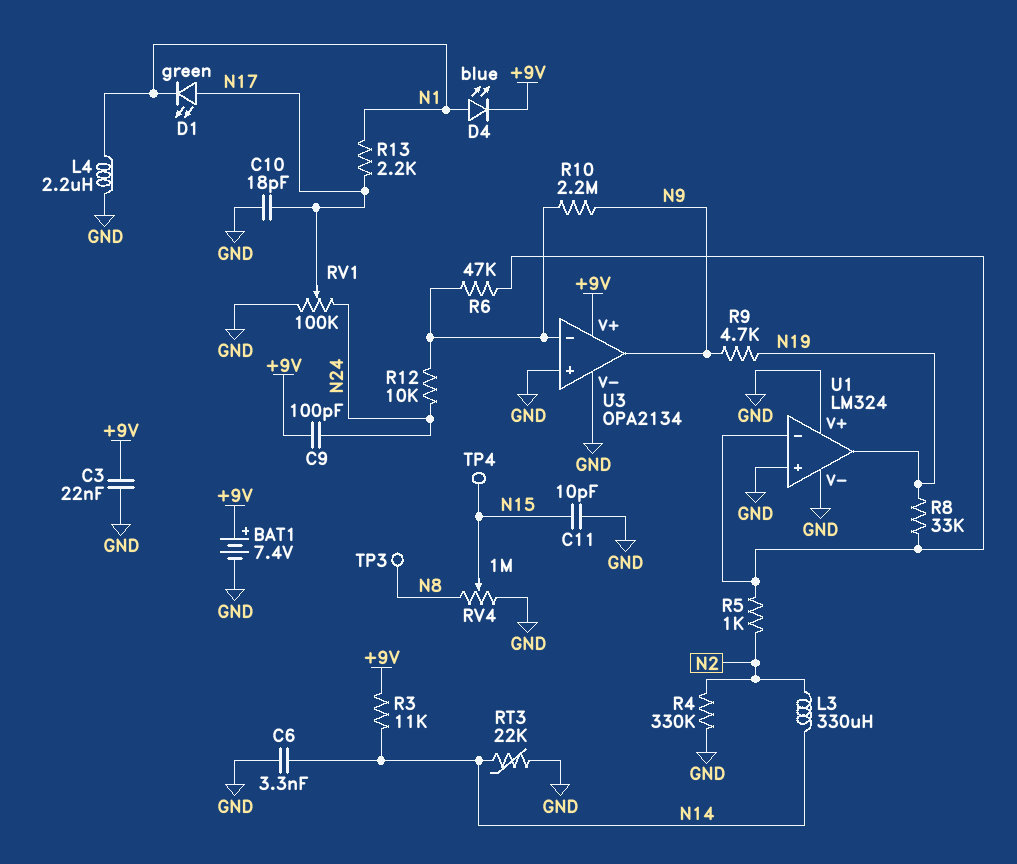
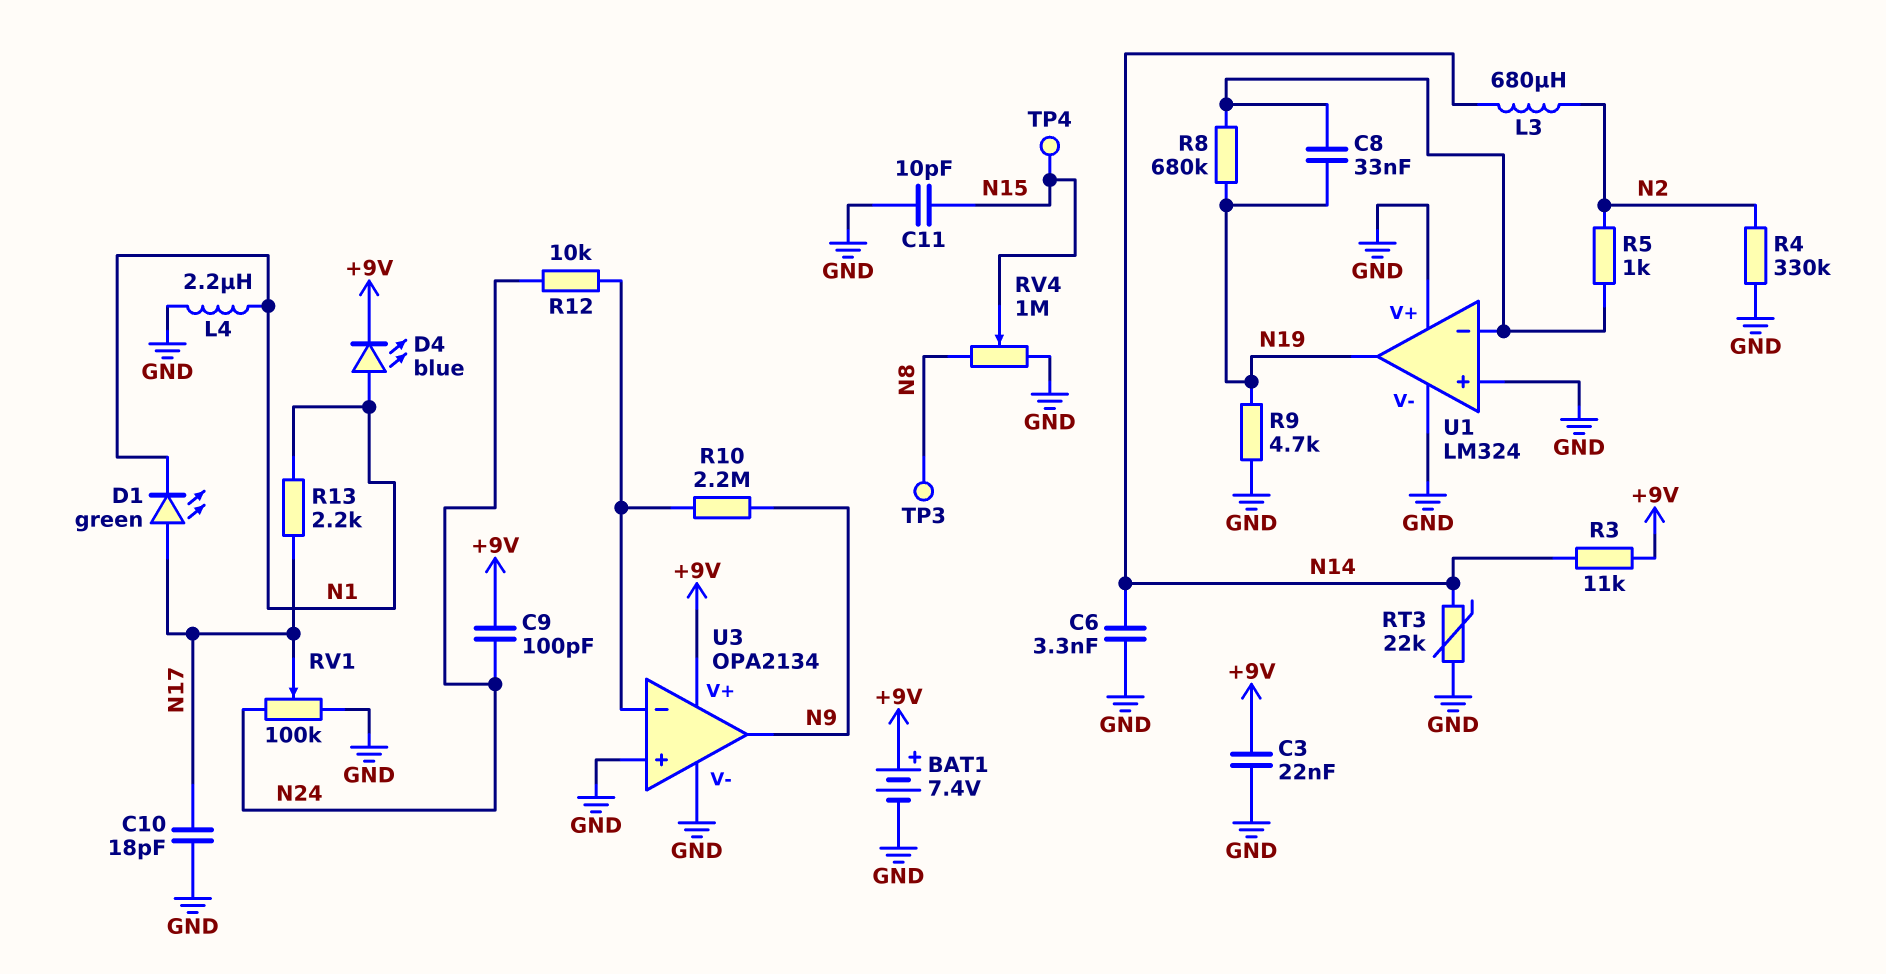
C8: none -> 33nF (N19, U1/in-)
L3: 330uH (N2, N14) -> 680uH (N2, N14)
R6: 47k (U1/in-, U3/in-) -> none
R8: 33k (N19, U1/in-) -> 680k (N19, U1/in-)
R9: 4.7k (N9, N19) -> 4.7k (GND, N19)

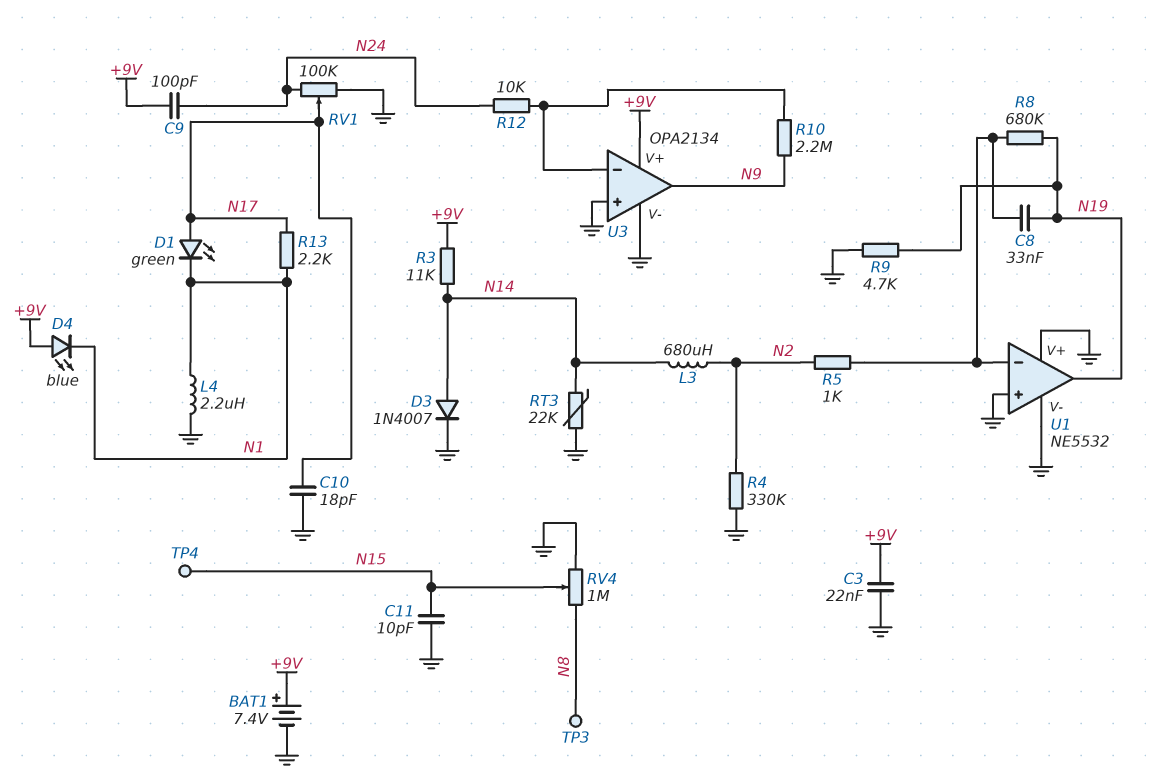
C6: 3.3nF (GND, N14) -> none
D3: none -> diode 1N4007 (A N14, K GND)
D4: LED blue (A N1, K +9V) -> LED blue (A +9V, K N1)
U1: LM324 -> NE5532

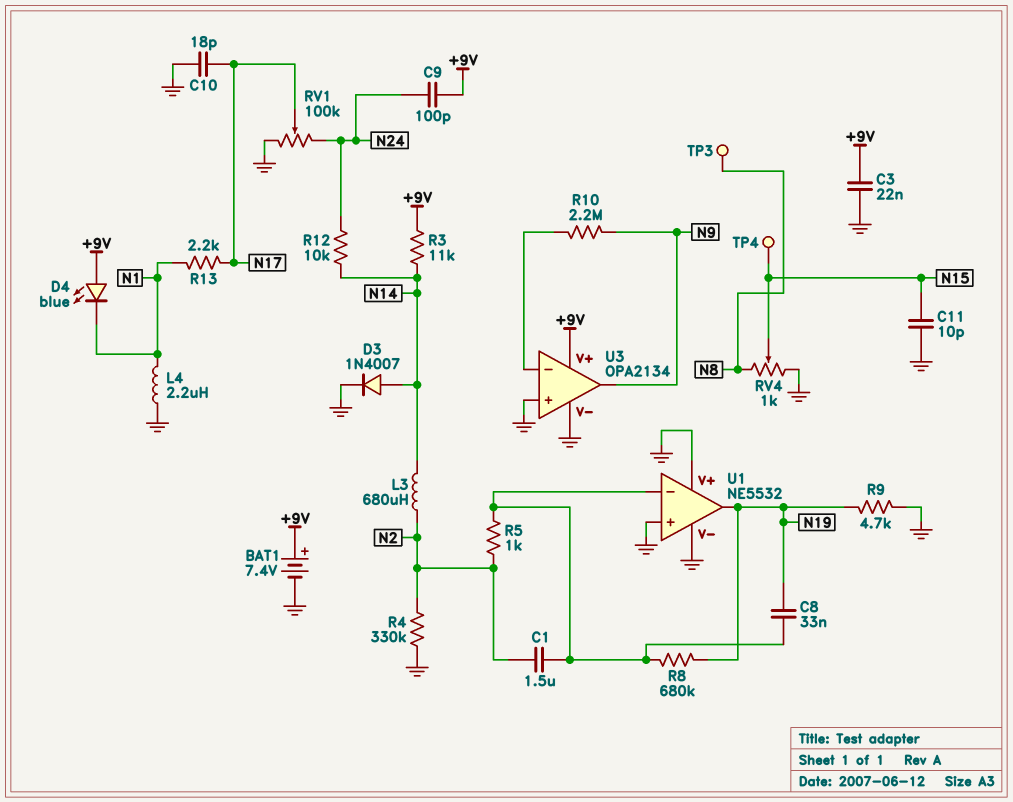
C1: none -> 1.5uF (N2, U1/in-)
D1: LED green (A N17, K N1) -> none
R12: 10k (N24, U3/in-) -> 10k (N14, N24)
RT3: 22k (GND, N14) -> none
RV4: 1M (GND, N8, wiper N15) -> 1k (GND, N8, wiper N15)

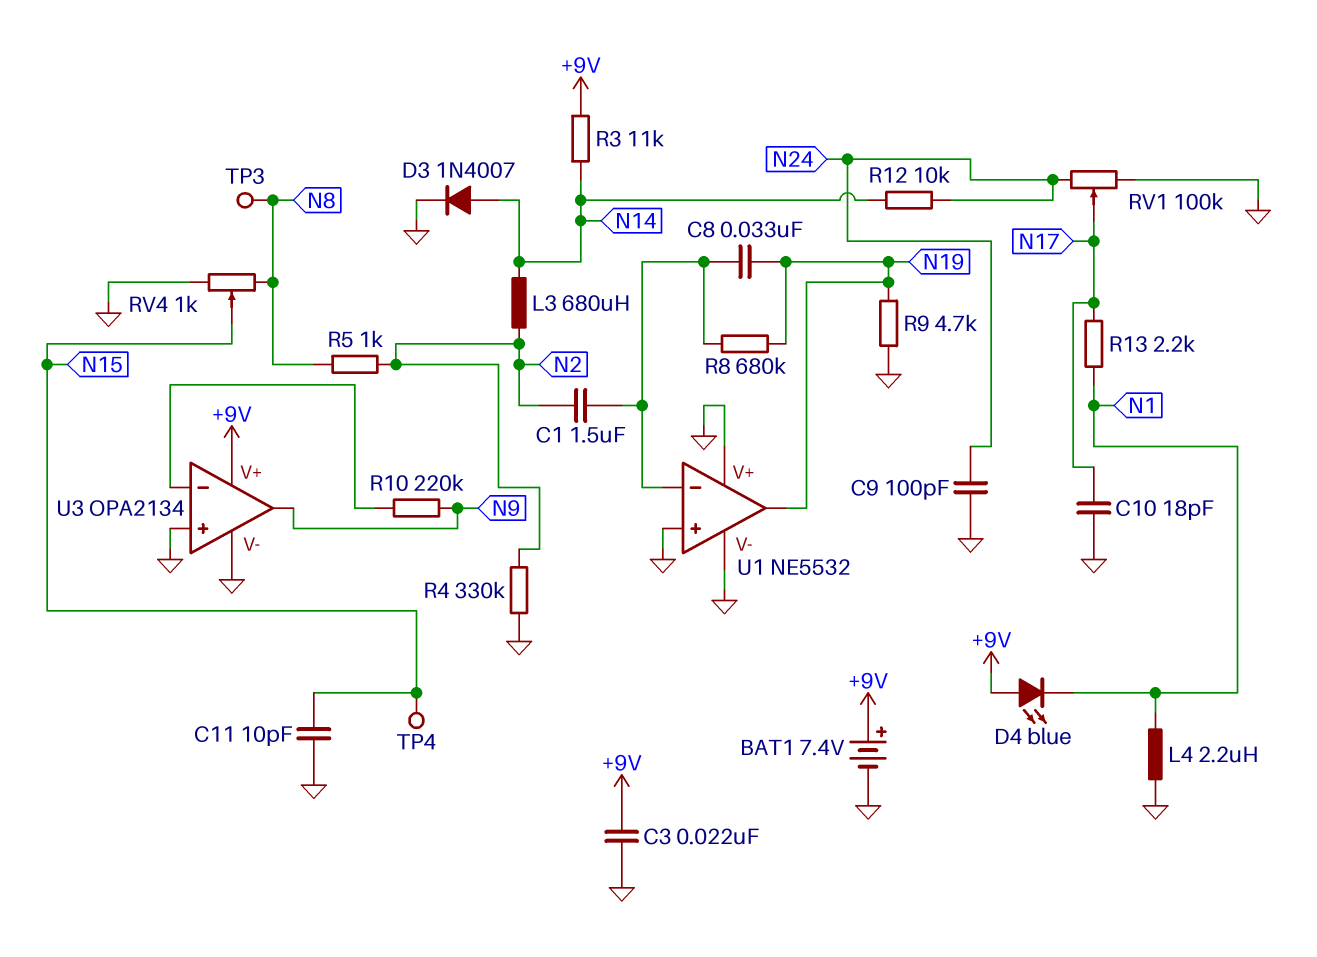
C9: 100pF (+9V, N24) -> 100pF (GND, N24)
R5: 1k (N2, U1/in-) -> 1k (N2, N8)
R10: 2.2M (N9, U3/in-) -> 220k (N9, U3/in-)

